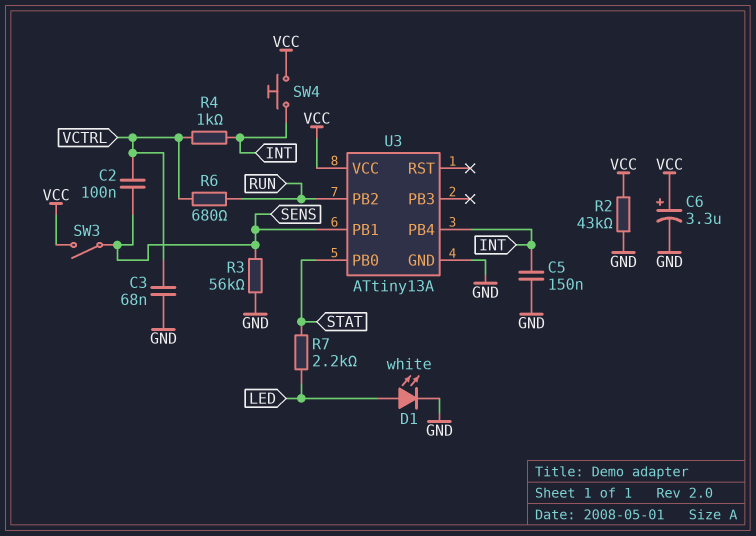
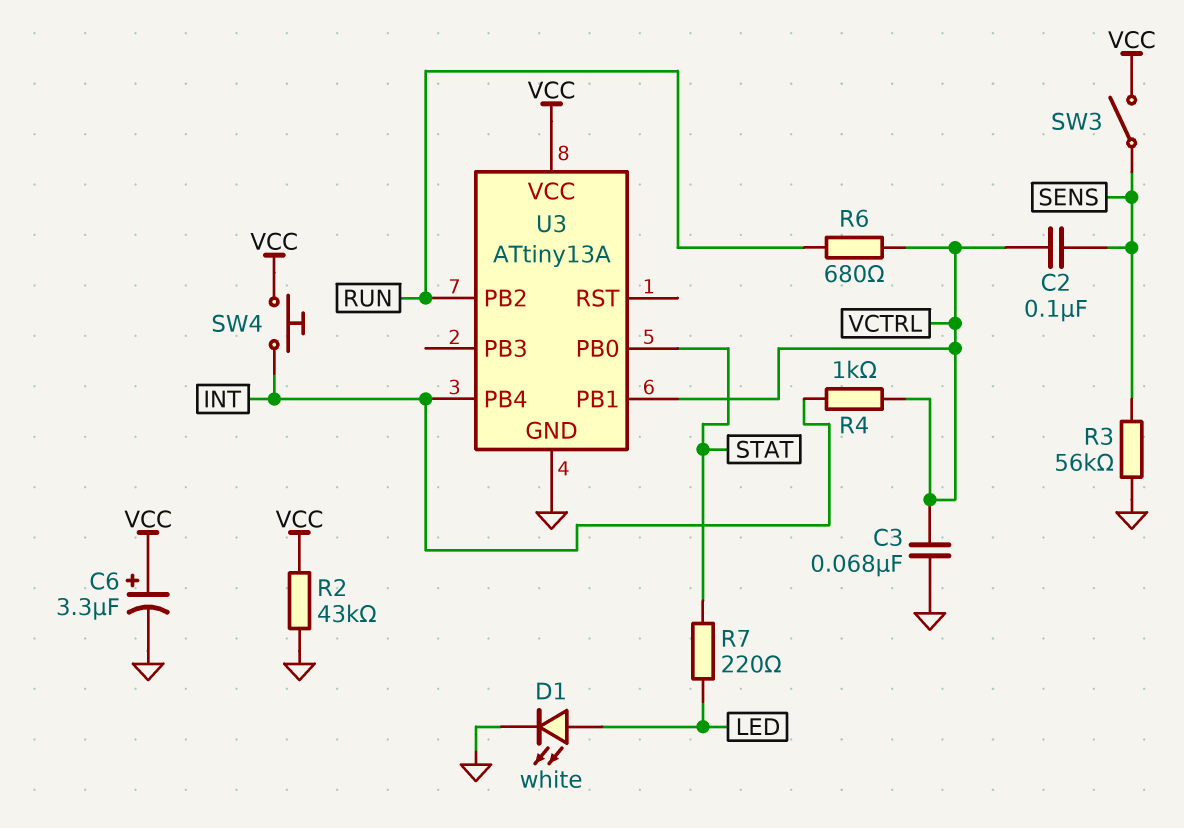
C5: 150nF (GND, INT) -> none
R7: 2.2k (LED, STAT) -> 220 (LED, STAT)
U3 pin PB1: SENS -> VCTRL

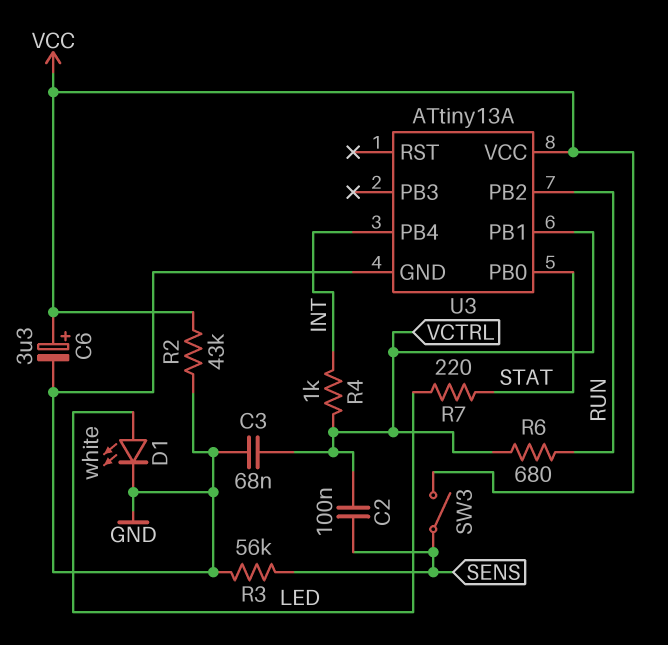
SW4: button (INT, VCC) -> none

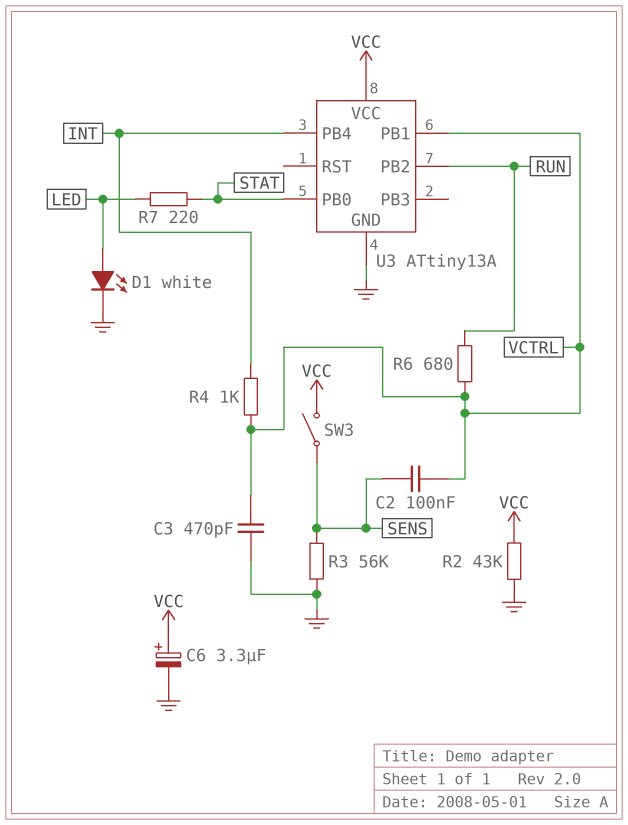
C3: 68nF (GND, VCTRL) -> 470pF (GND, VCTRL)

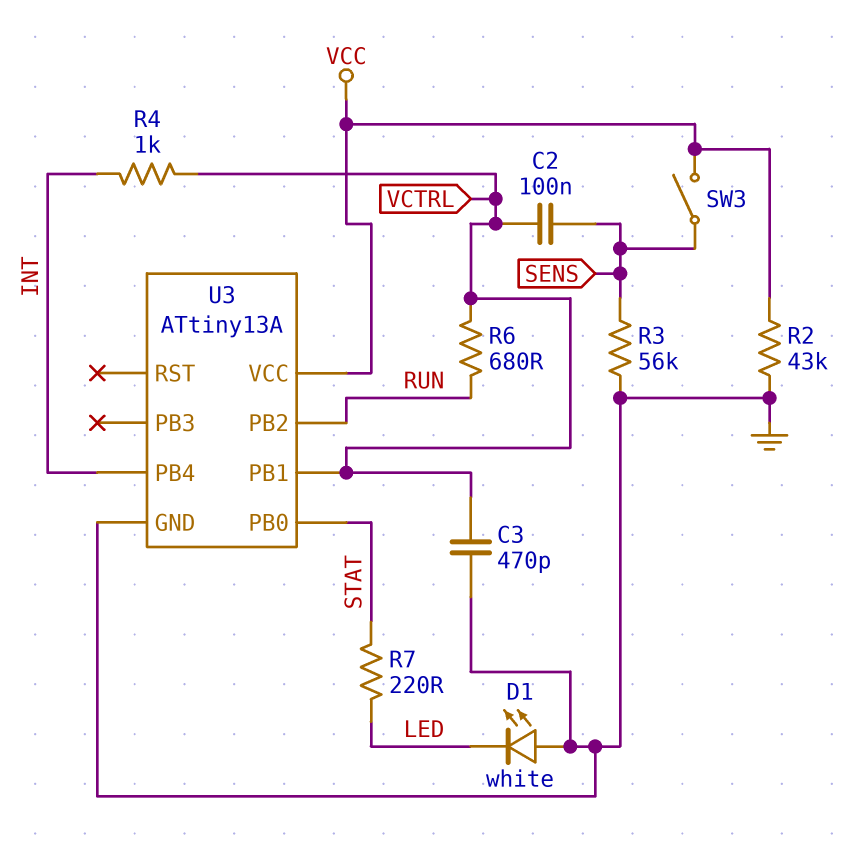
C6: 3.3uF (plus VCC, minus GND) -> none
D1: LED white (A LED, K GND) -> LED white (A GND, K LED)

